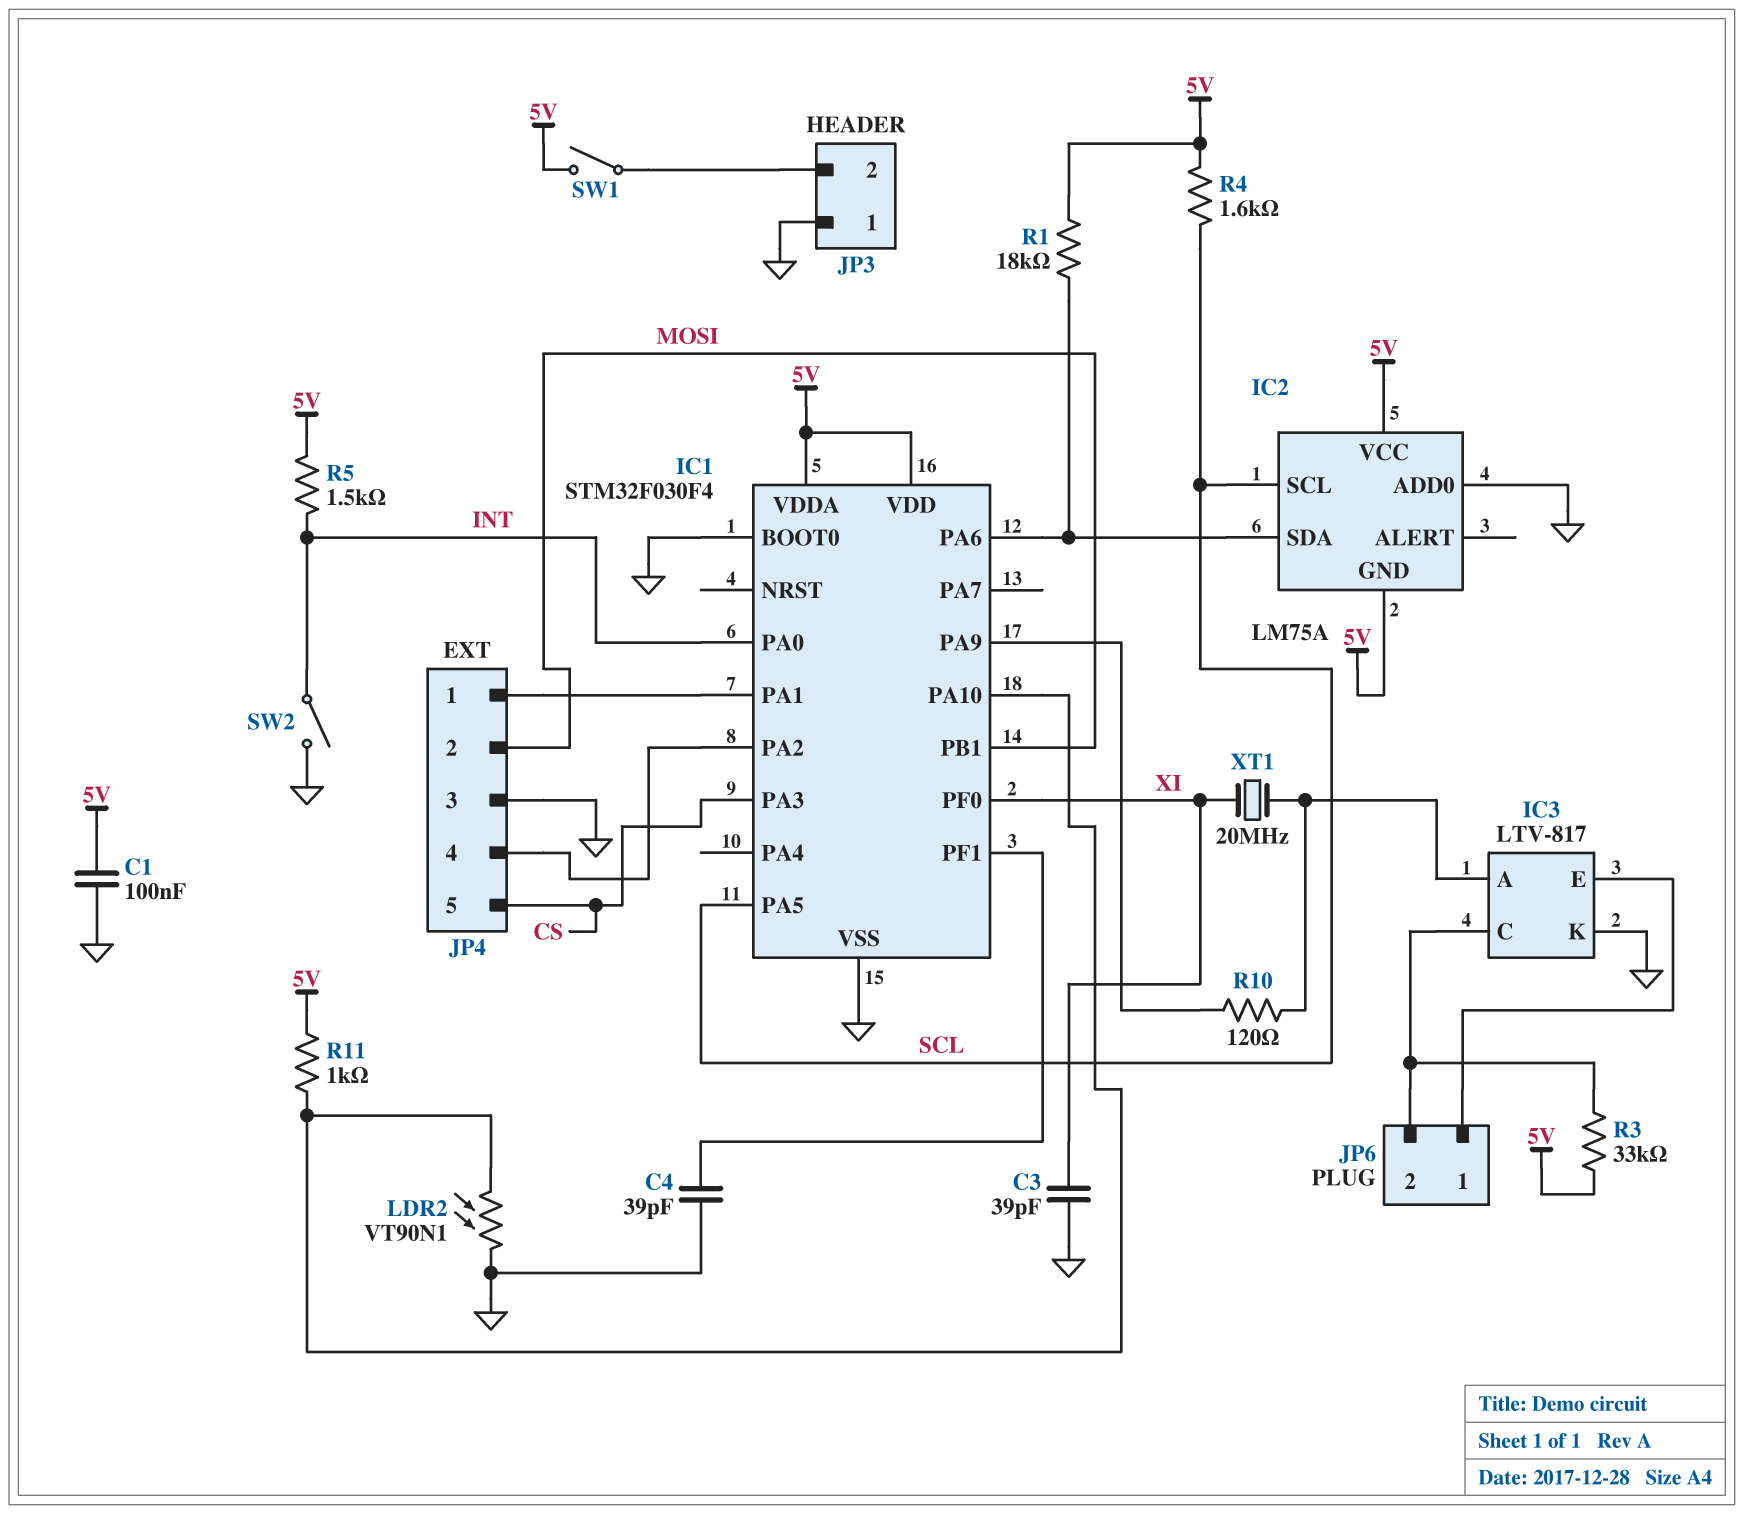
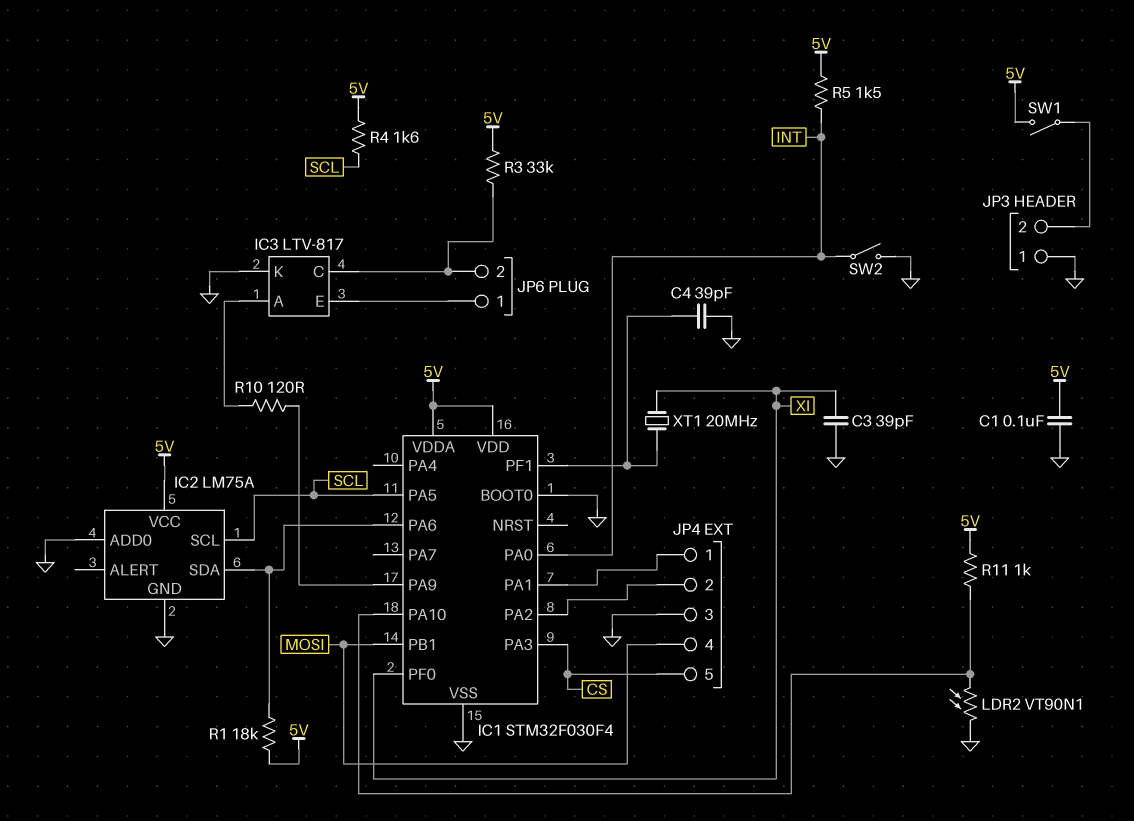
IC2 pin GND: 5V -> GND
JP4 pin 2: MOSI -> IC1/PA2
JP4 pin 4: IC1/PA2 -> MOSI
XT1: 20MHz (IC3/A, XI) -> 20MHz (IC1/PF1, XI)

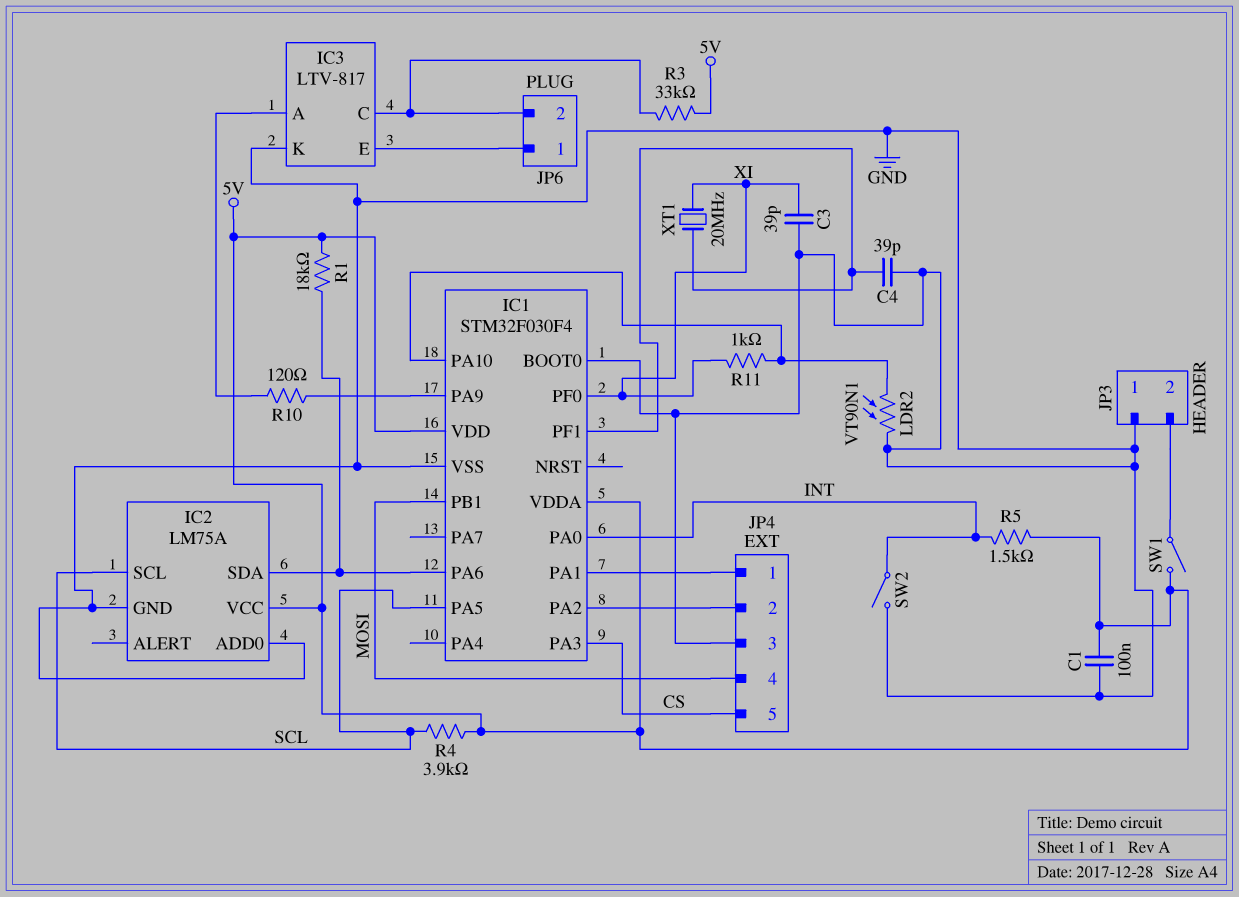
R4: 1.6k (5V, SCL) -> 3.9k (5V, SCL)
R11: 1k (5V, IC1/PA10) -> 1k (IC1/PA10, XI)

